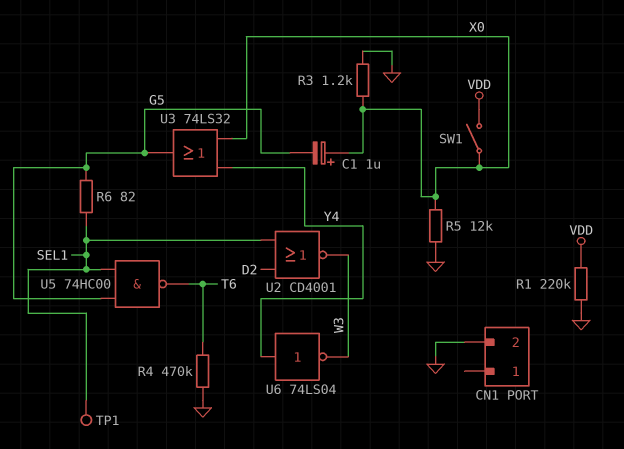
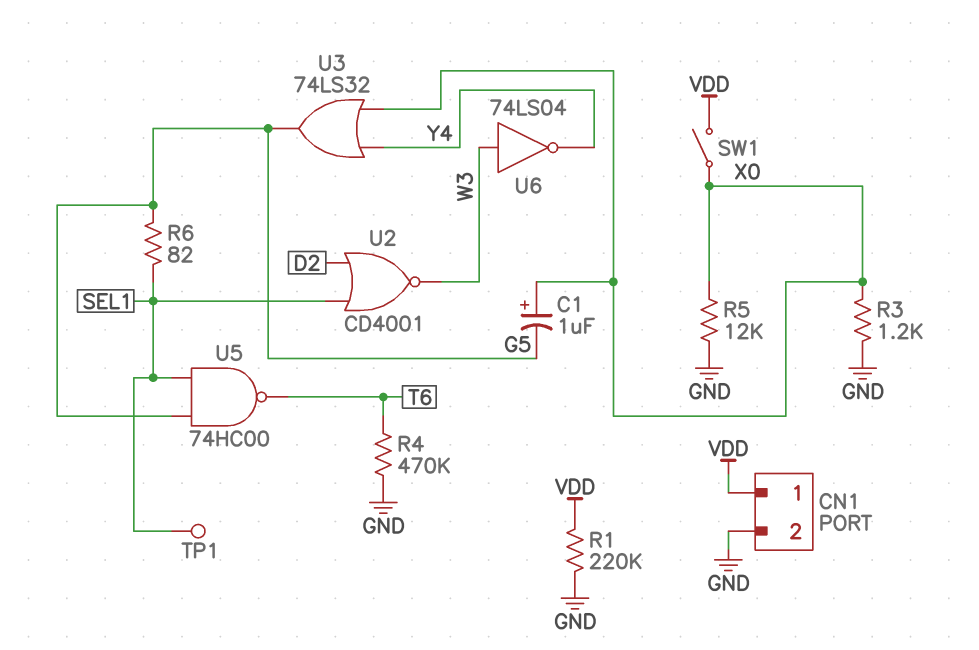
CN1 pin 1: none -> VDD
U6: NOT 74LS04 (in Y4, out W3) -> NOT 74LS04 (in W3, out Y4)

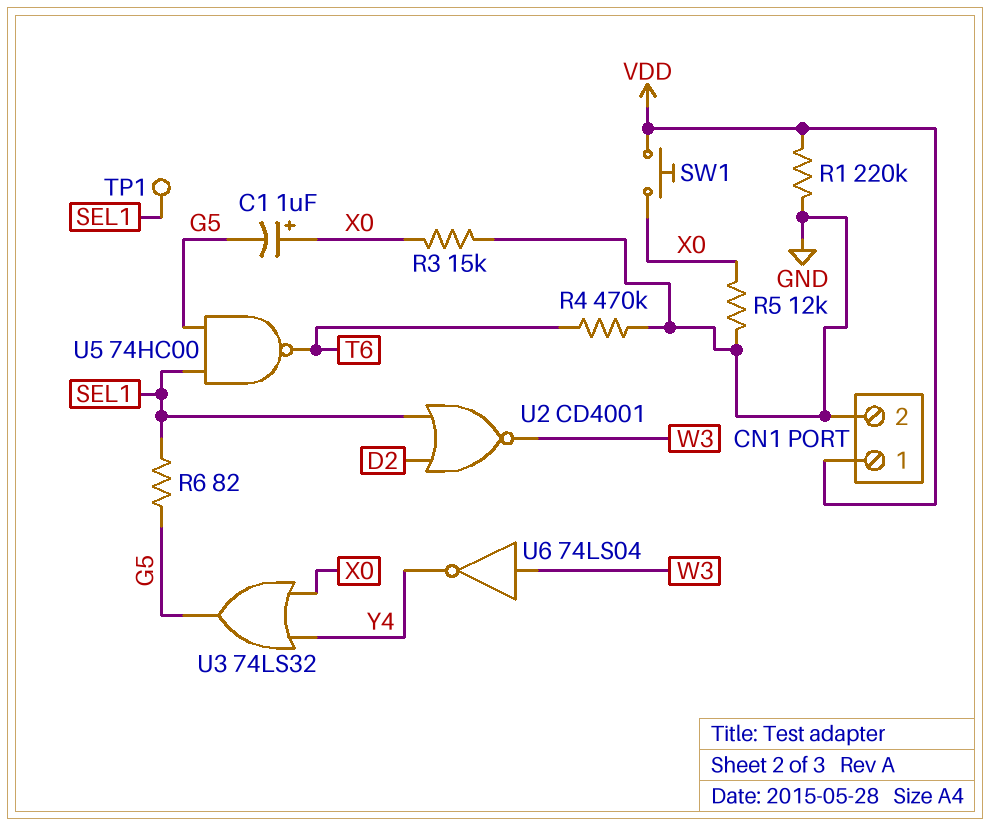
R3: 1.2k (GND, X0) -> 15k (GND, X0)
SW1: switch (VDD, X0) -> button (VDD, X0)

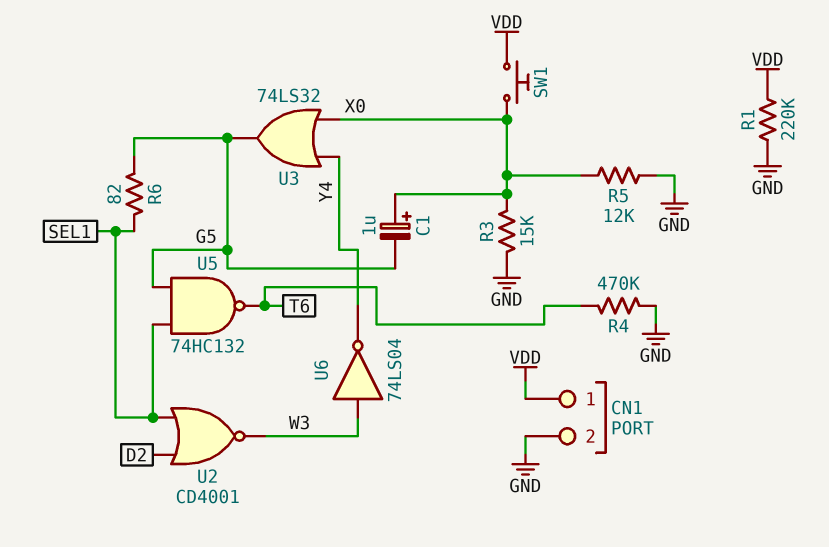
TP1: test point (SEL1) -> none
U5: NAND 74HC00 (in G5, in SEL1, out T6) -> NAND 74HC132 (in G5, in SEL1, out T6)

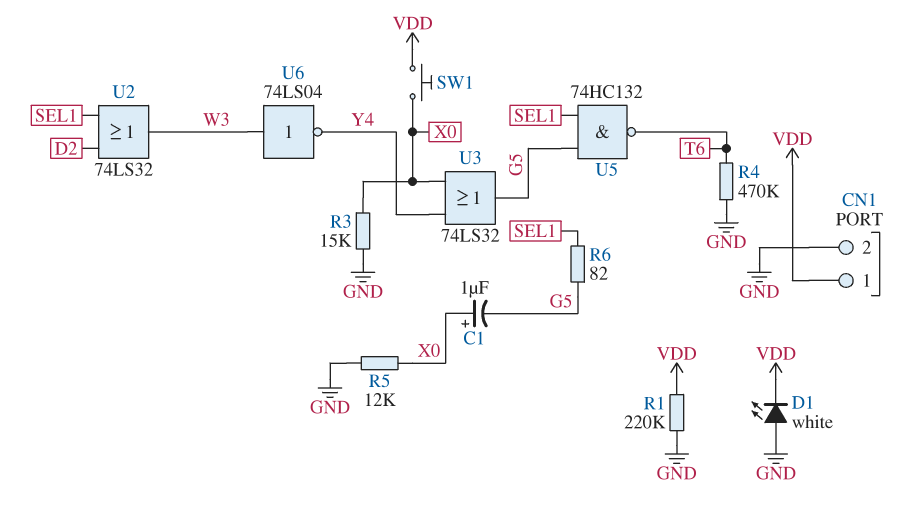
D1: none -> LED white (A GND, K VDD)
U2: NOR CD4001 (in D2, in SEL1, out W3) -> OR 74LS32 (in D2, in SEL1, out W3)

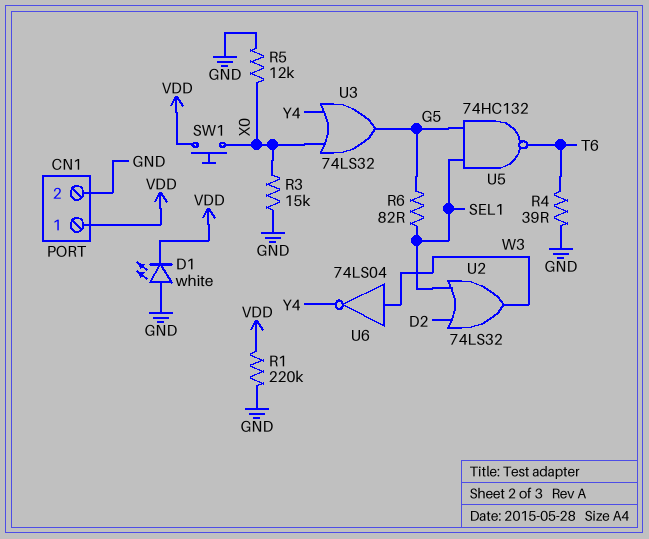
C1: 1uF (plus X0, minus G5) -> none
R4: 470k (GND, T6) -> 39 (GND, T6)

